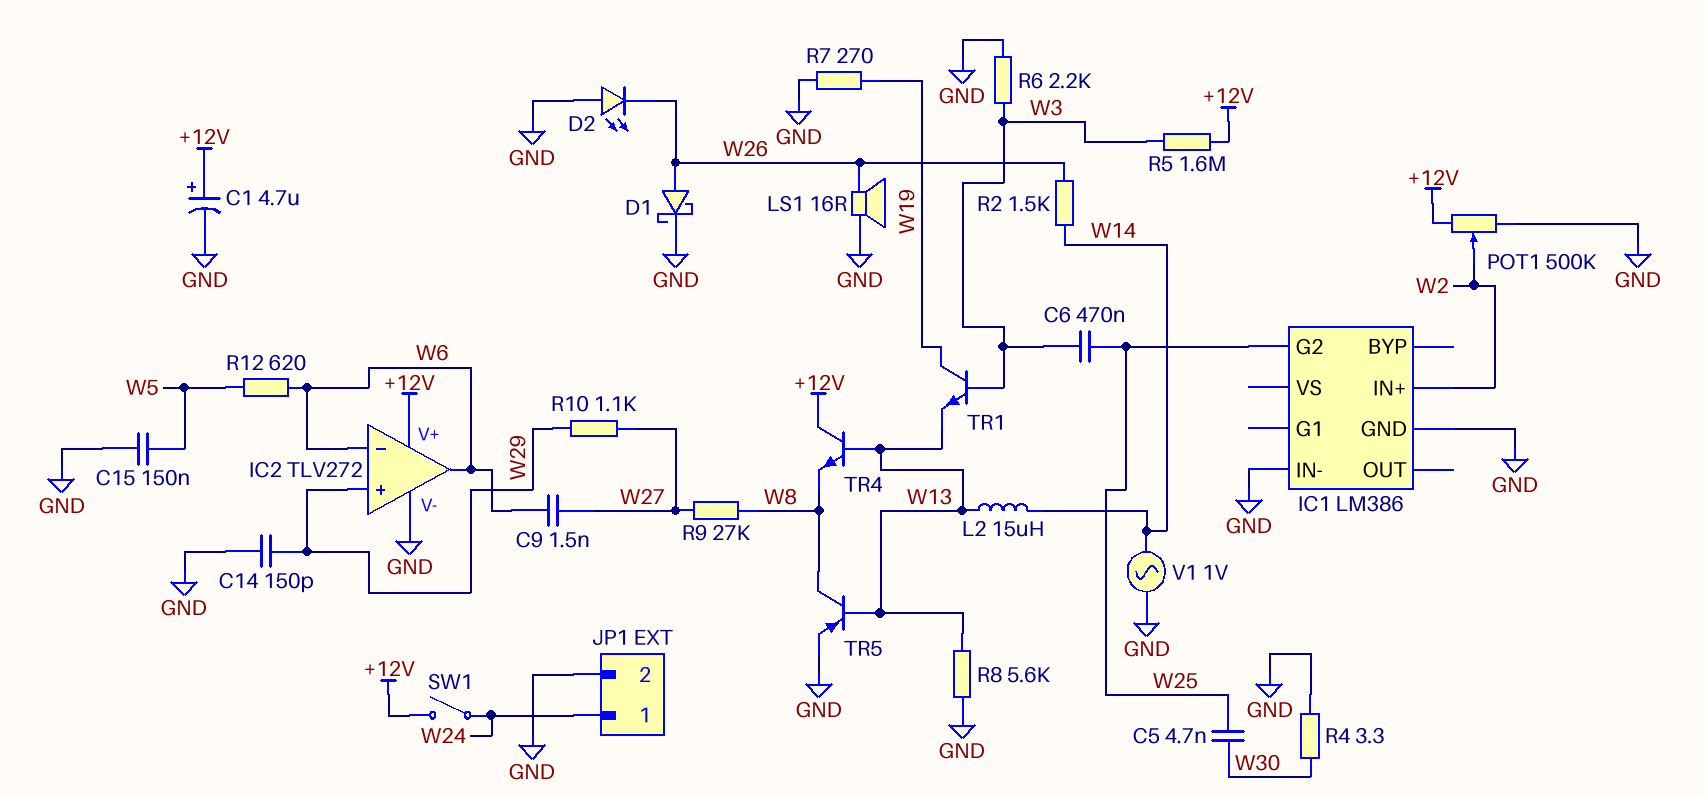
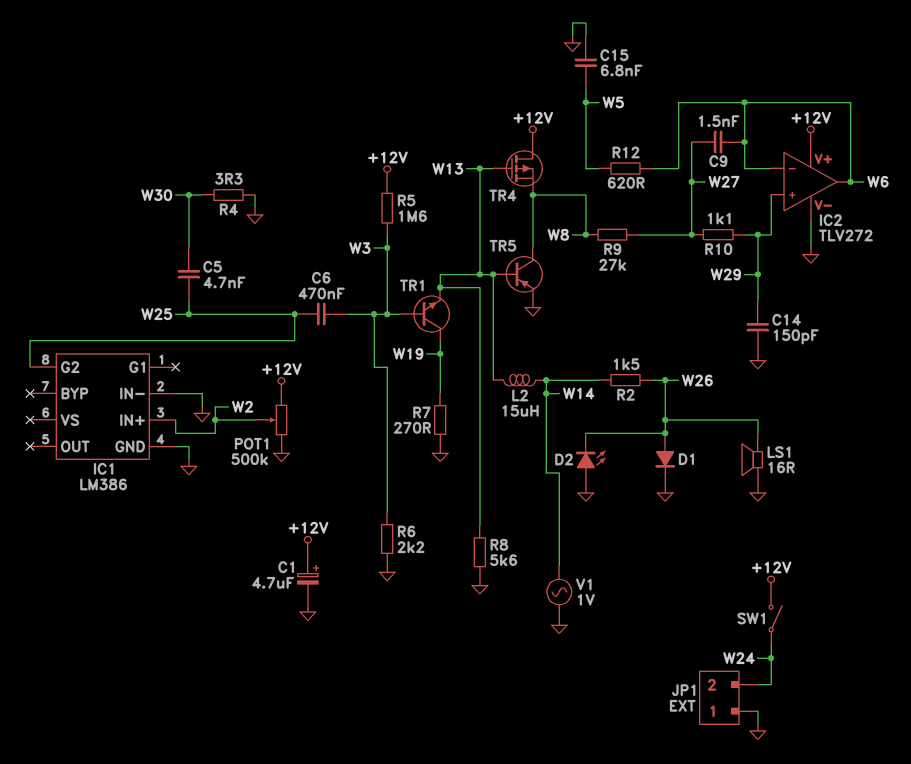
C15: 150nF (GND, W5) -> 6.8nF (GND, W5)
D1: schottky (A W26, K GND) -> diode (A W26, K GND)
JP1 pin 1: W24 -> GND
JP1 pin 2: GND -> W24
TR4: NPN (B W13, C +12V, E W8) -> PMOS (G W13, D +12V, S W8)

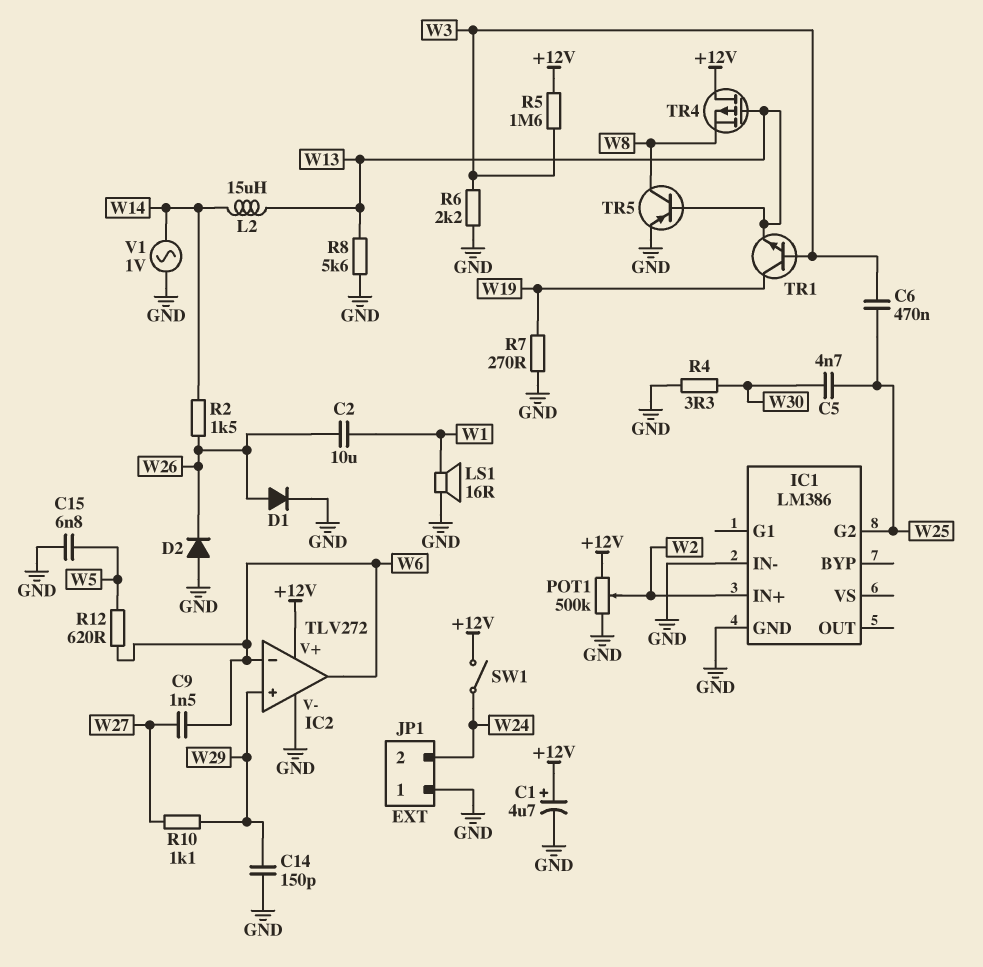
C2: none -> 10uF (W1, W26)
D2: LED (A GND, K W26) -> diode (A GND, K W26)
LS1: speaker 16R (GND, W26) -> speaker 16R (GND, W1)
R9: 27k (W8, W27) -> none

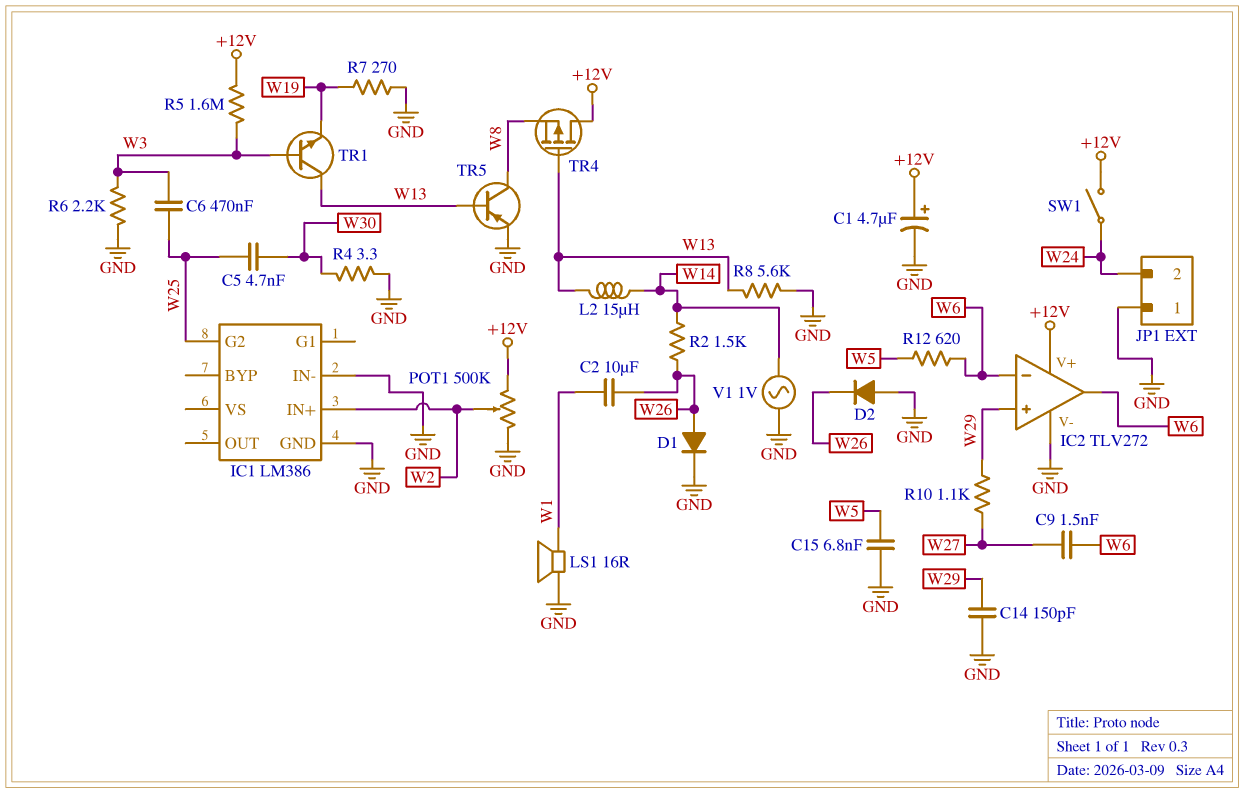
TR1: NPN (B W3, C W19, E W13) -> NPN (B W3, C W13, E W19)

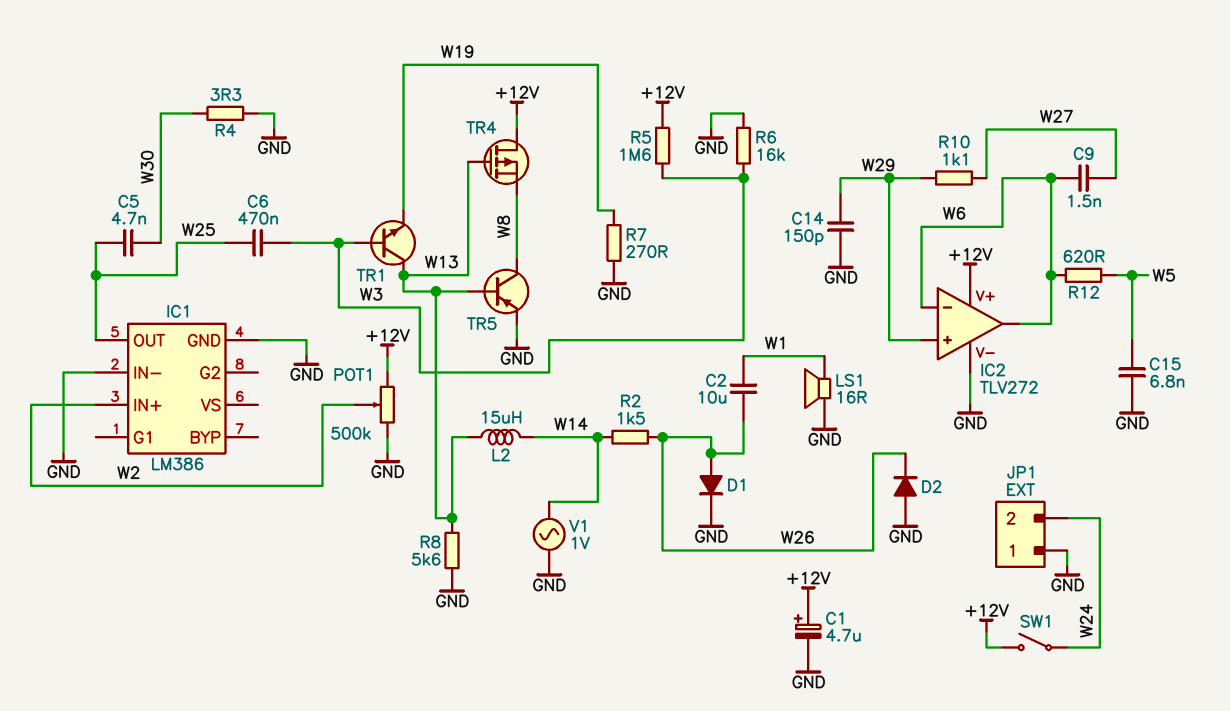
IC1 pin G2: W25 -> none
IC1 pin OUT: none -> W25
R6: 2.2k (GND, W3) -> 16k (GND, W3)

